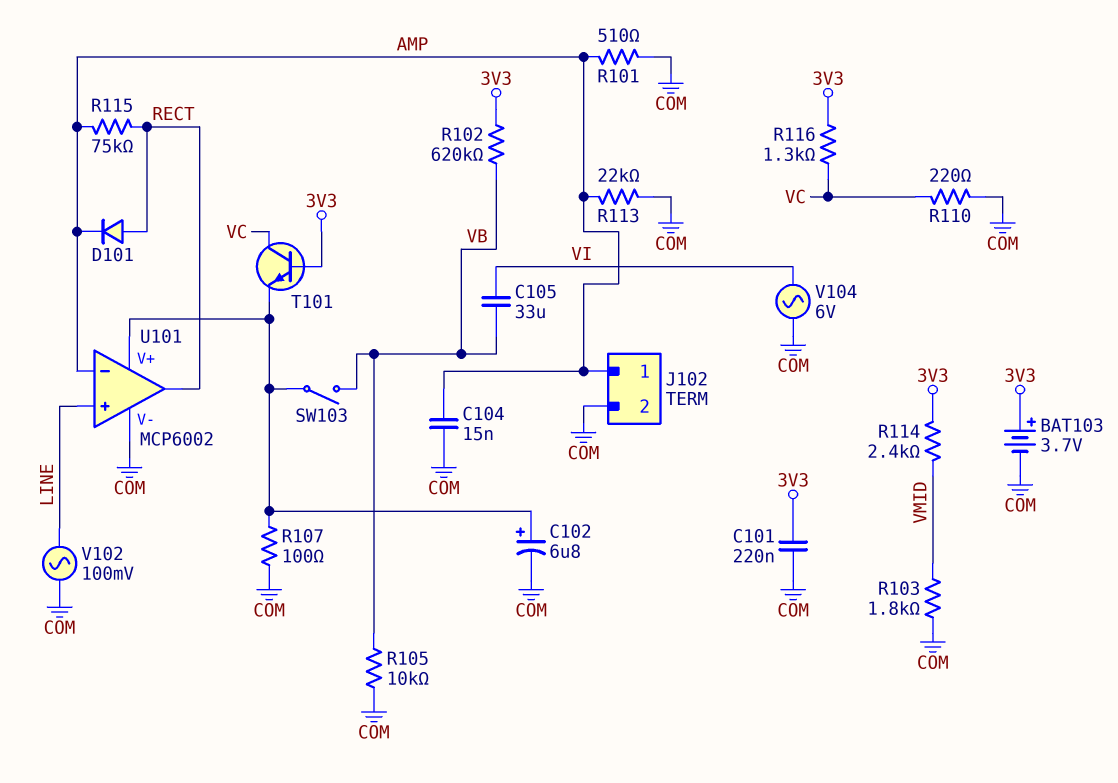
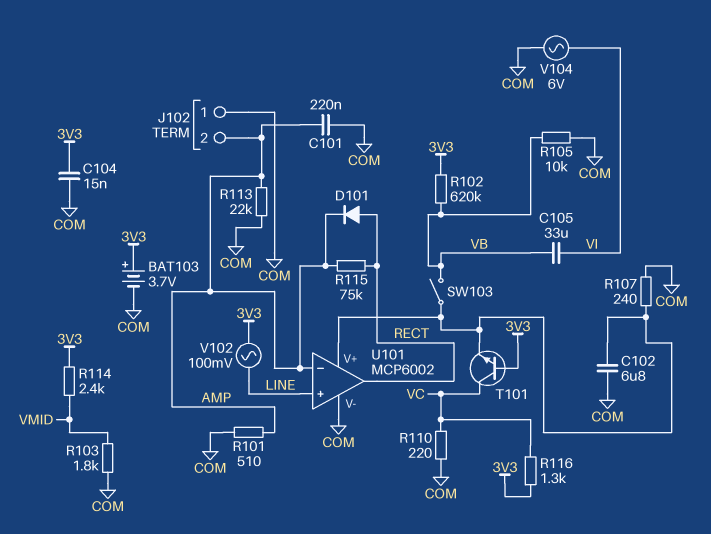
C101: 220nF (3V3, COM) -> 220nF (AMP, COM)
C102: 6.8uF (plus U101/V+, minus COM) -> 6.8uF (COM, U101/V+)
C104: 15nF (AMP, COM) -> 15nF (3V3, COM)
J102 pin 1: AMP -> COM
J102 pin 2: COM -> AMP
R107: 100 (COM, U101/V+) -> 240 (COM, U101/V+)
V102: AC 100mV (COM, LINE) -> AC 100mV (3V3, LINE)

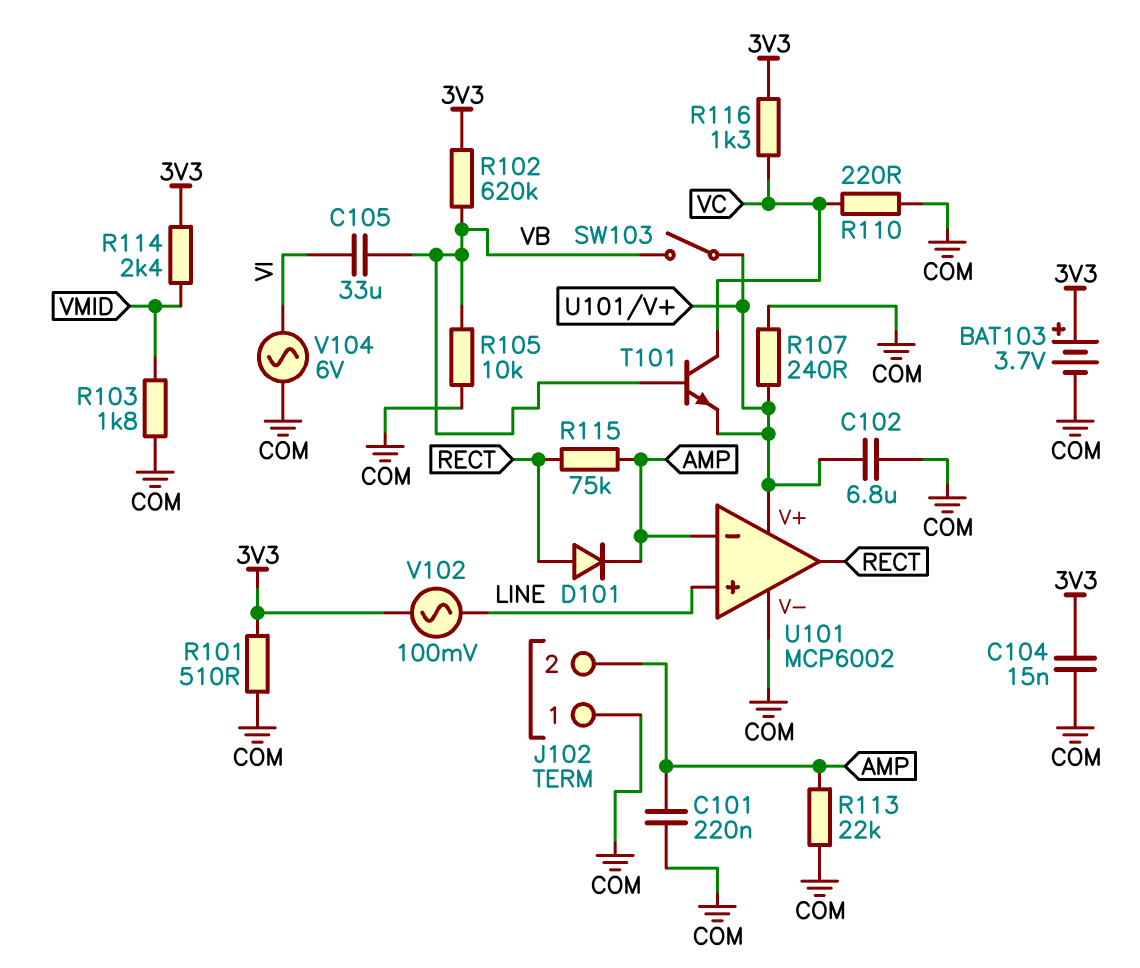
R101: 510 (AMP, COM) -> 510 (3V3, COM)
T101: NPN (B 3V3, C VC, E U101/V+) -> NPN (B VB, C VC, E U101/V+)

